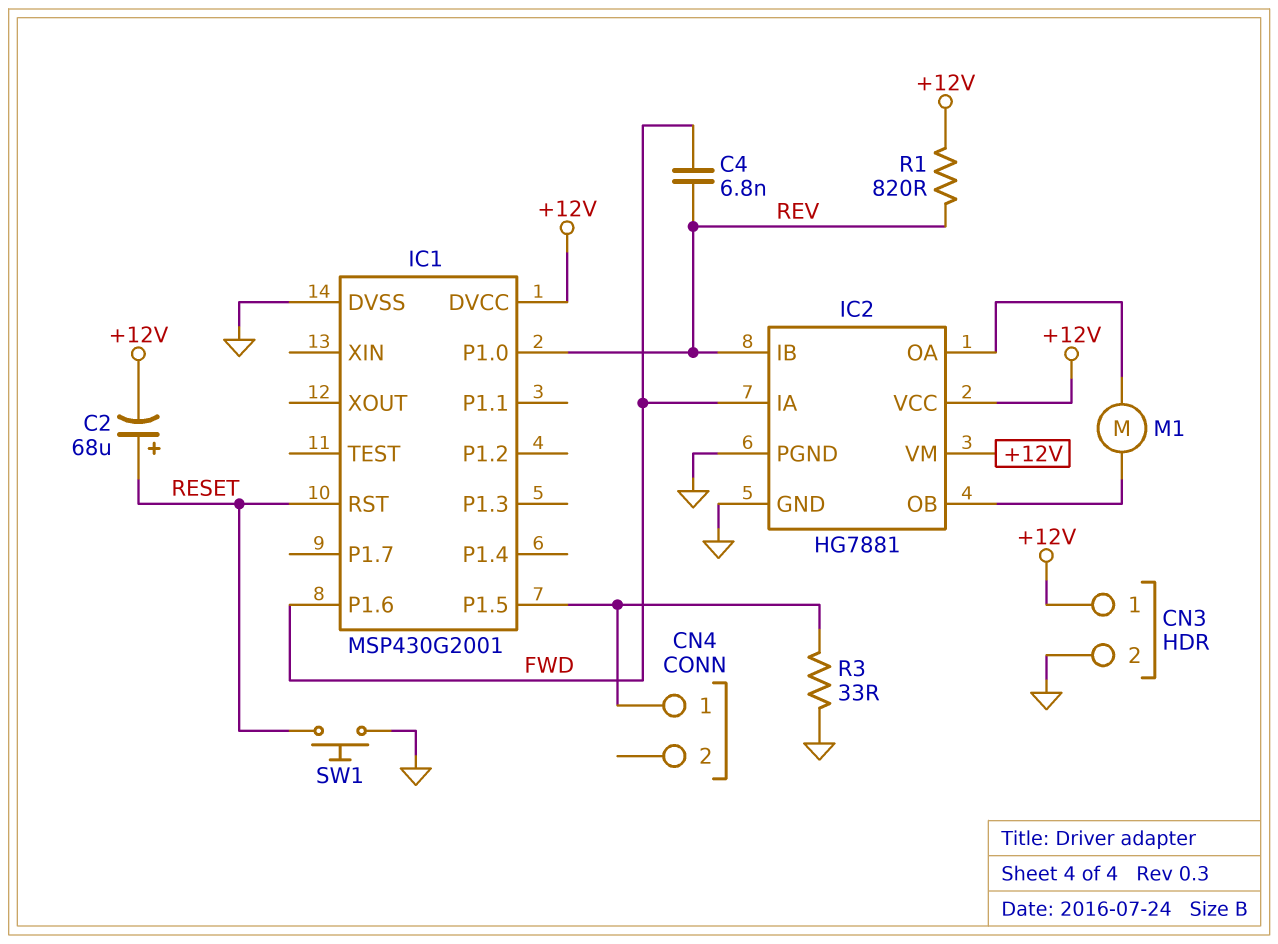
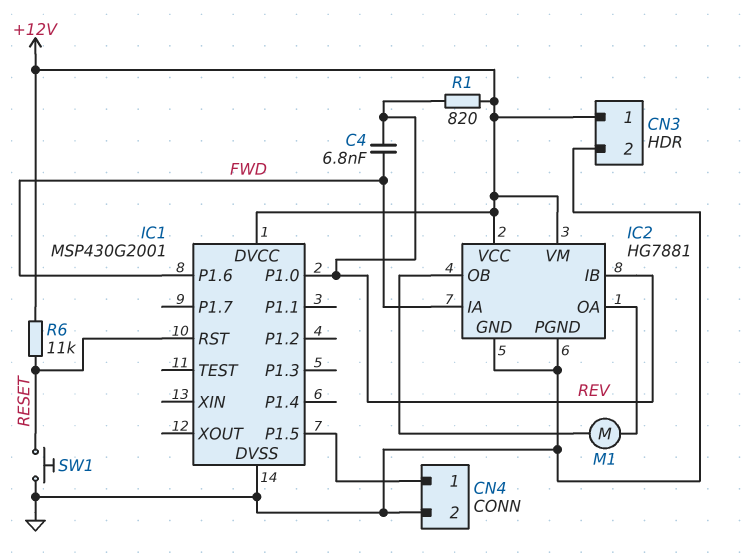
C2: 68uF (plus RESET, minus +12V) -> none
CN4 pin 2: none -> GND
R3: 33 (CN4/1, GND) -> none
R6: none -> 11k (+12V, RESET)

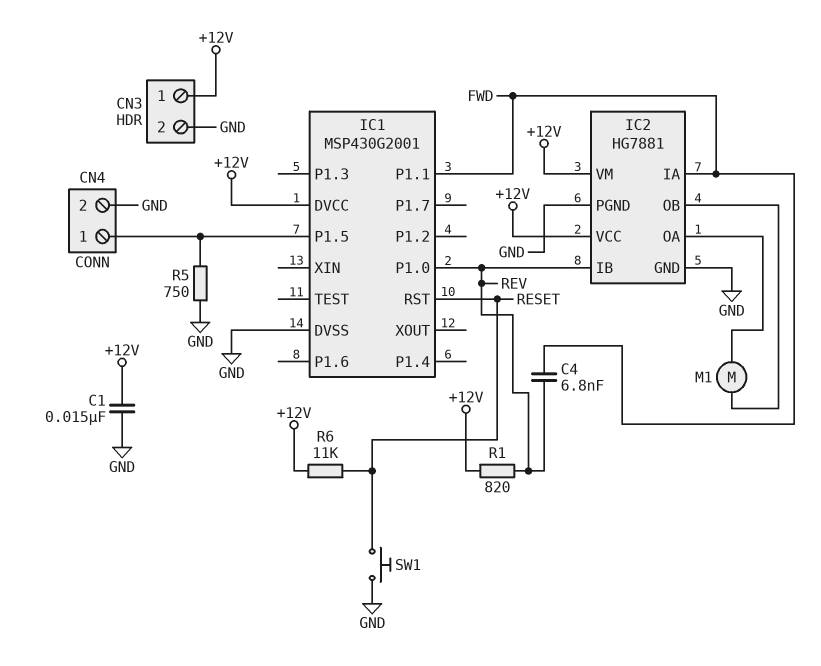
C1: none -> 15nF (+12V, GND)
IC1 pin P1.1: none -> FWD
IC1 pin P1.6: FWD -> none
R5: none -> 750 (CN4/1, GND)

